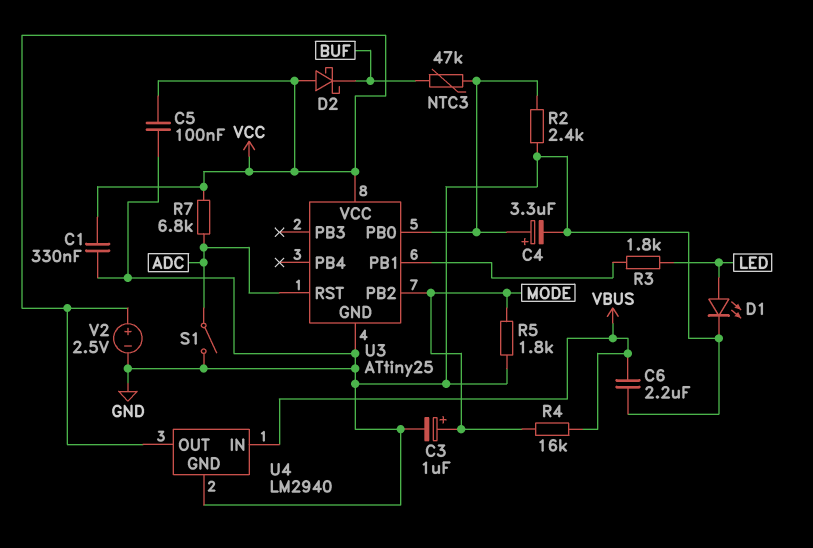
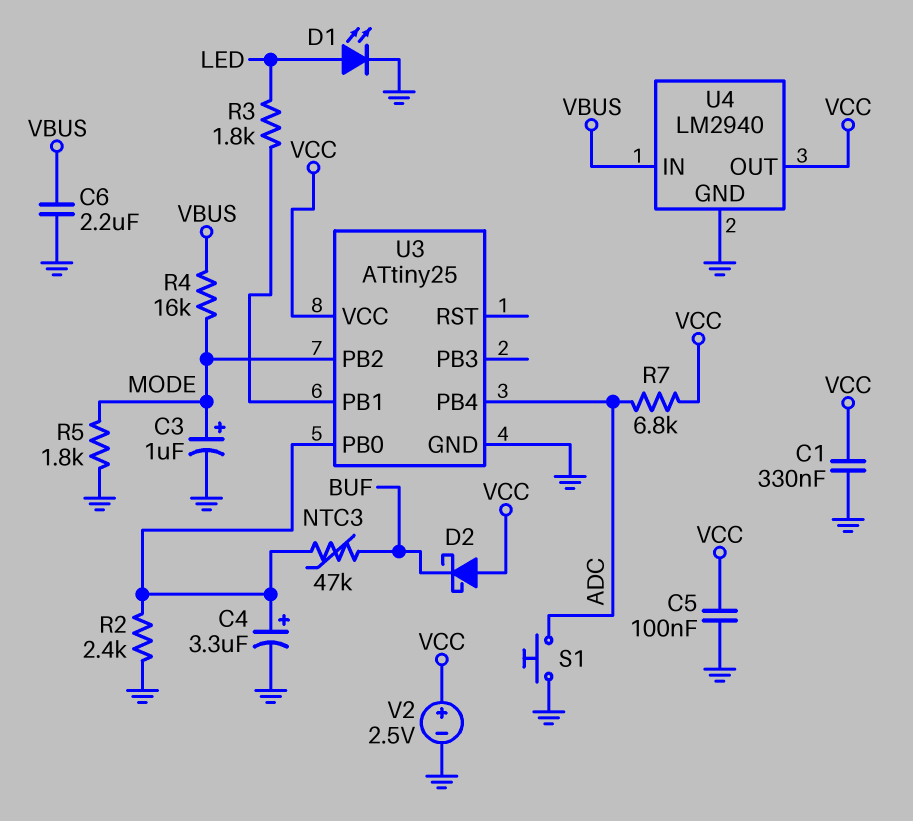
S1: switch (ADC, GND) -> button (ADC, GND)
U3 pin PB4: none -> ADC
U3 pin RST: ADC -> none

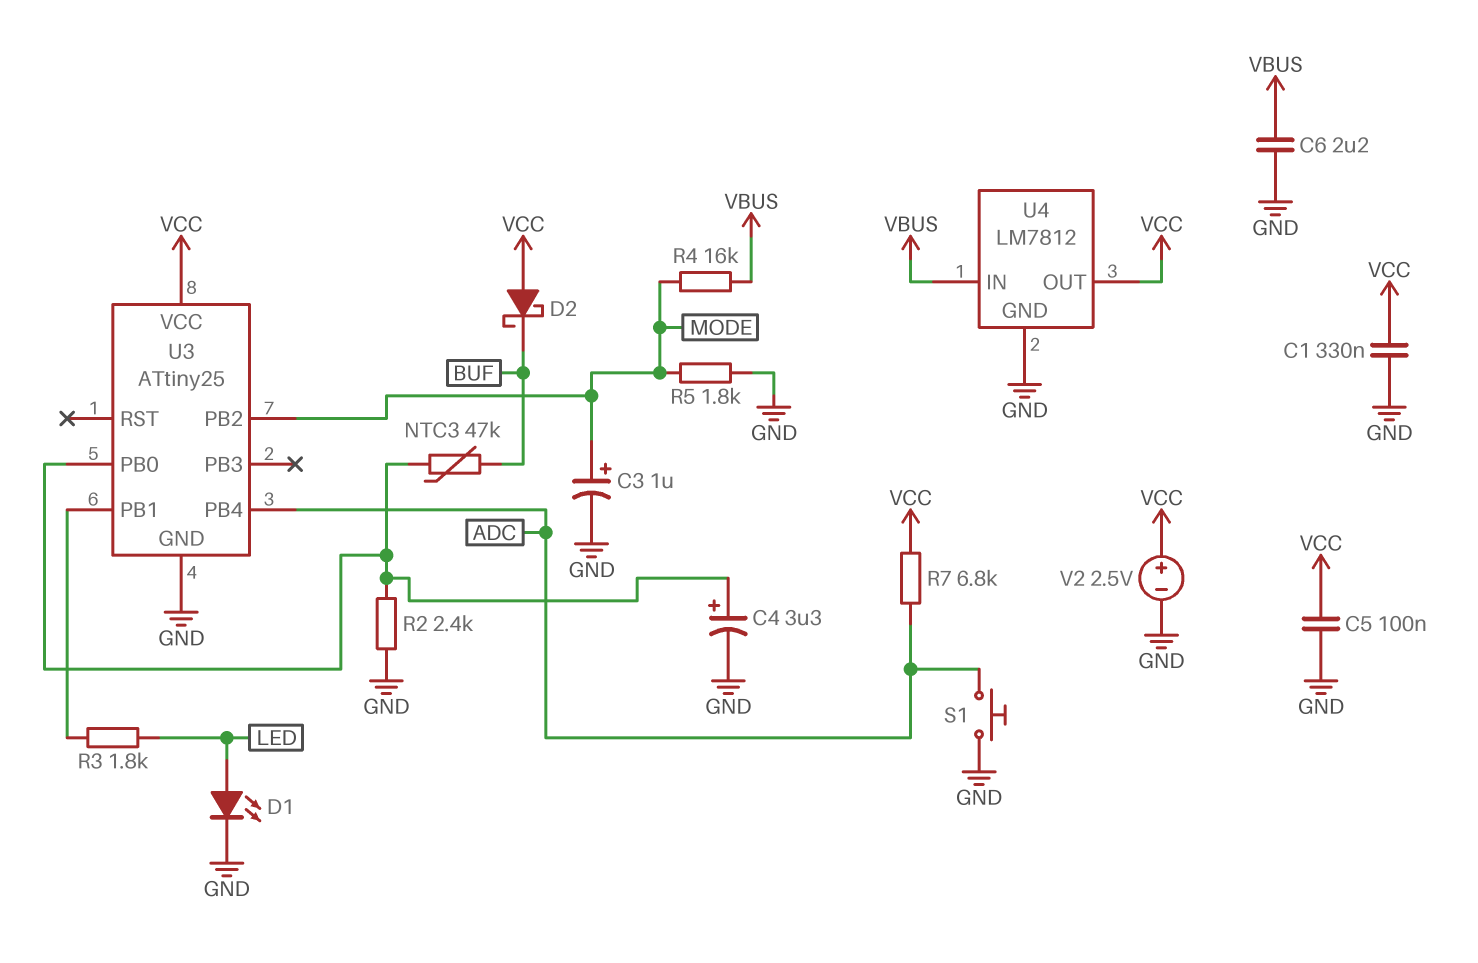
U4: LM2940 -> LM7812

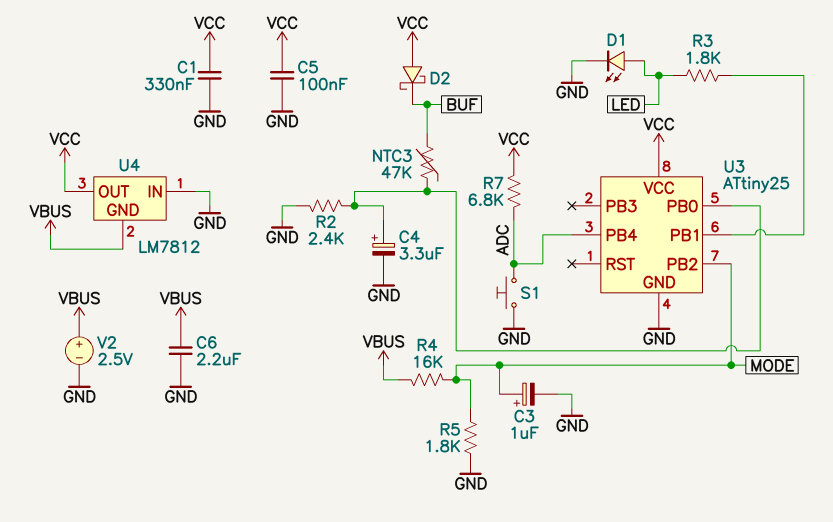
U4 pin GND: GND -> VBUS
U4 pin IN: VBUS -> GND
V2: 2.5V (plus VCC, minus GND) -> 2.5V (plus VBUS, minus GND)

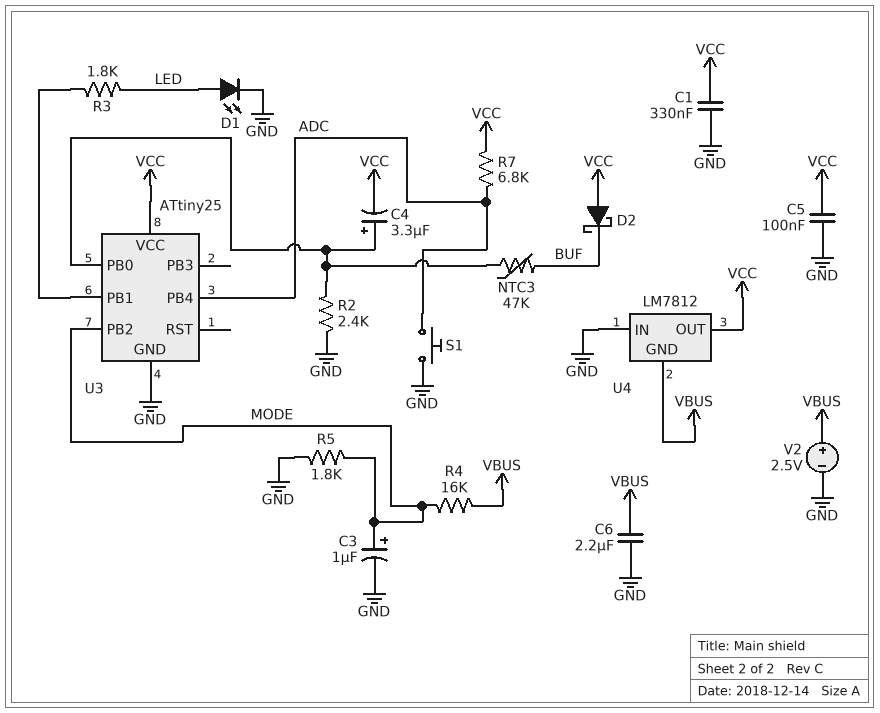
C4: 3.3uF (plus U3/PB0, minus GND) -> 3.3uF (plus U3/PB0, minus VCC)

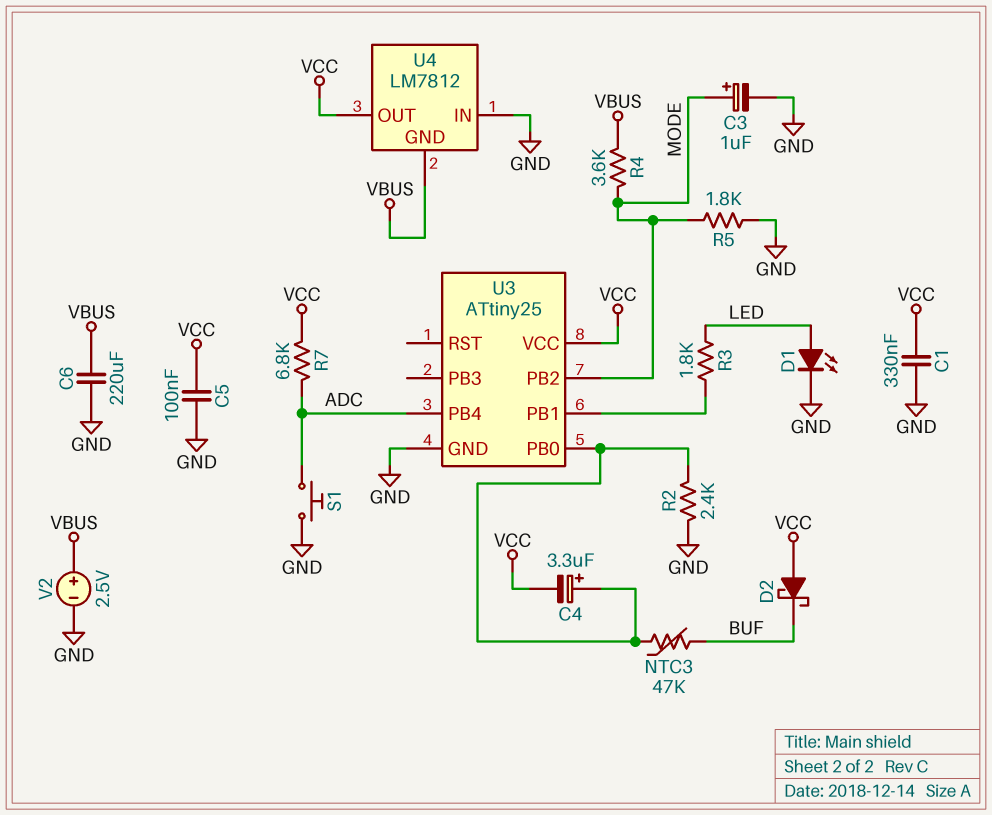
C6: 2.2uF (GND, VBUS) -> 220uF (GND, VBUS)
R4: 16k (MODE, VBUS) -> 3.6k (MODE, VBUS)

